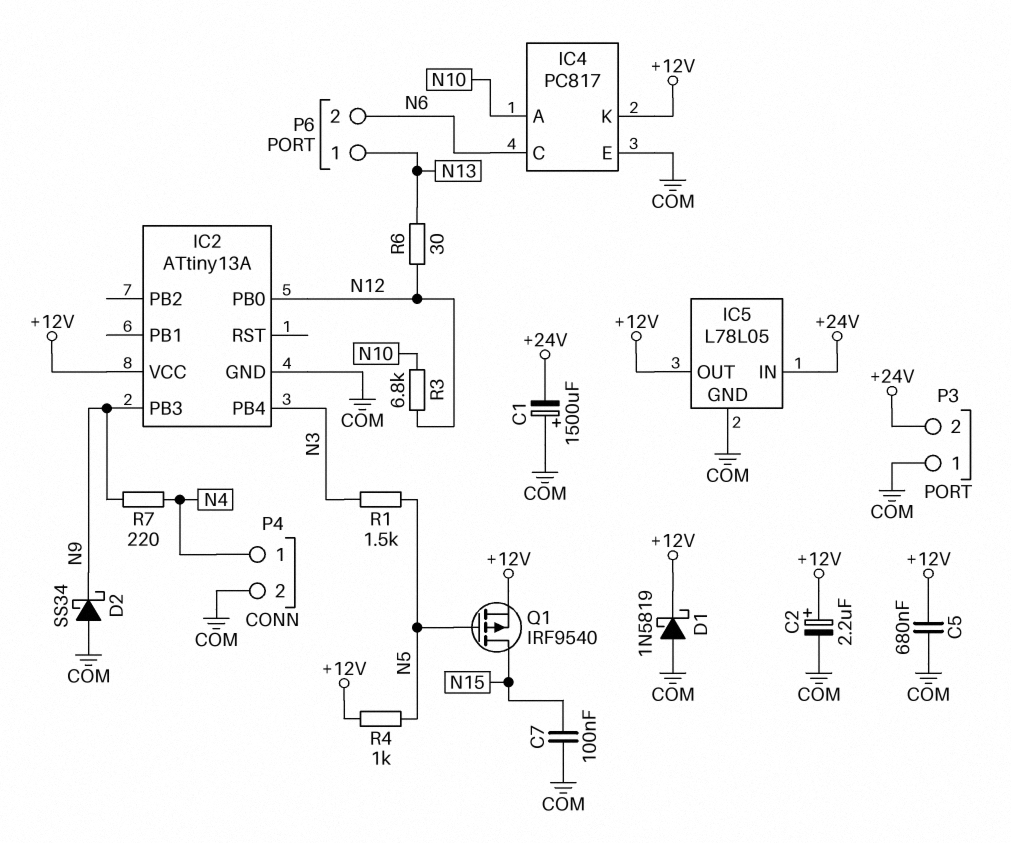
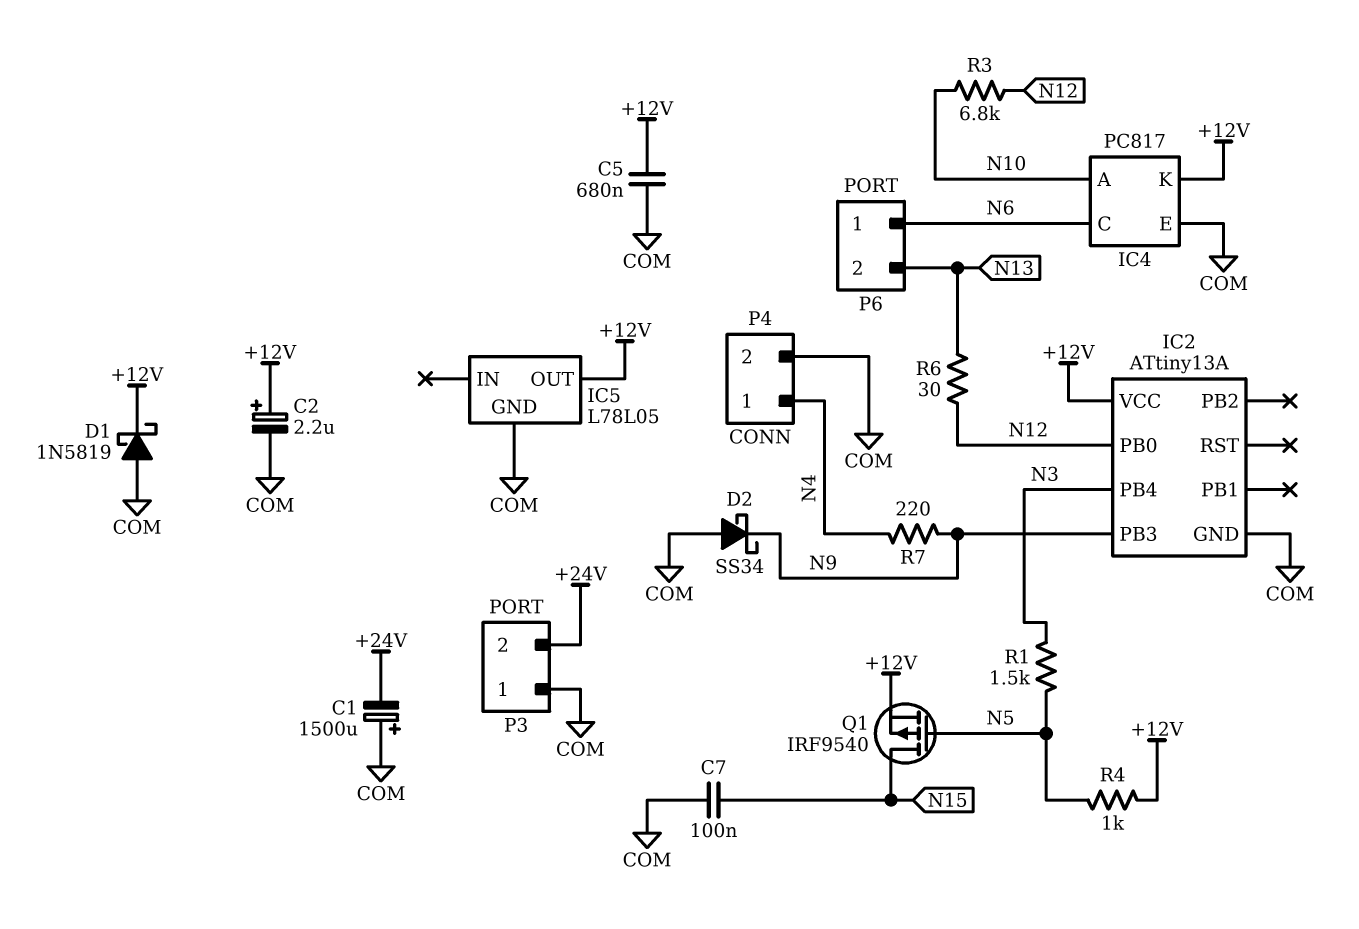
IC5 pin IN: +24V -> none
P6 pin 1: N13 -> N6
P6 pin 2: N6 -> N13

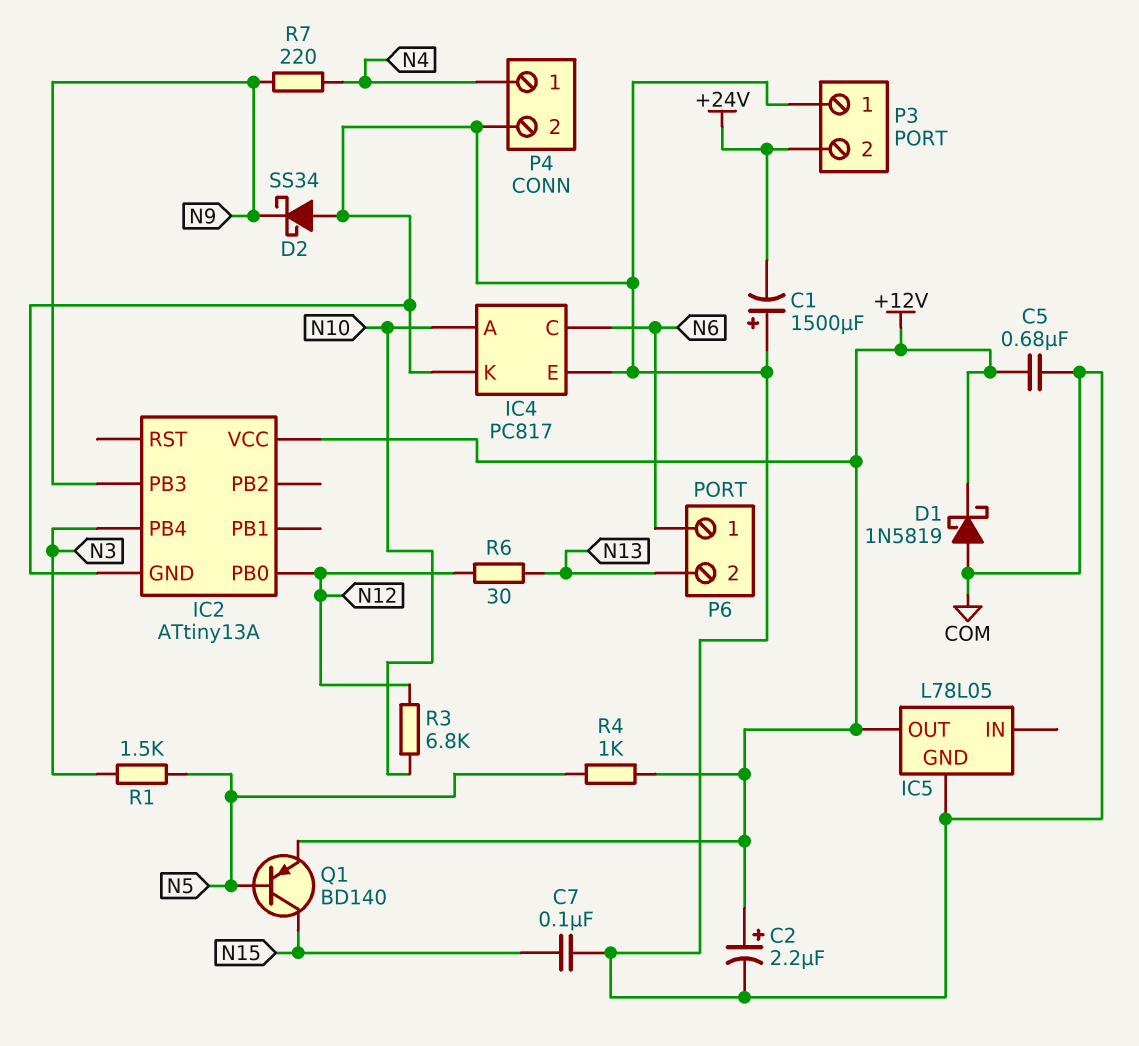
IC4 pin K: +12V -> COM
Q1: PMOS IRF9540 (G N5, D N15, S +12V) -> PNP BD140 (B N5, C N15, E +12V)

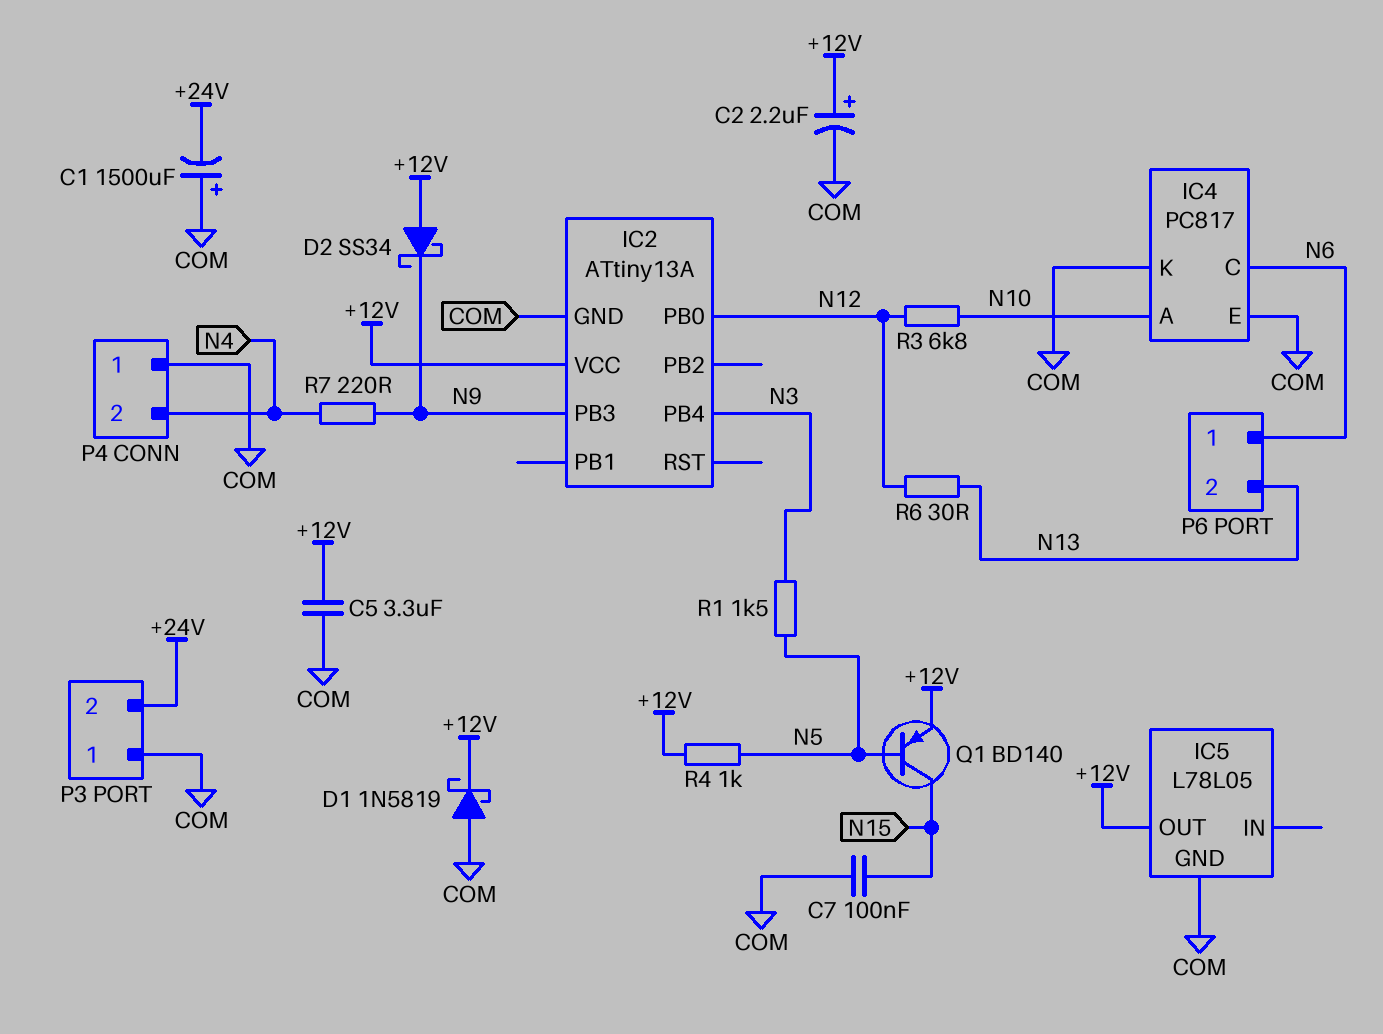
C5: 680nF (+12V, COM) -> 3.3uF (+12V, COM)
D2: schottky SS34 (A COM, K N9) -> schottky SS34 (A +12V, K N9)
P4 pin 1: N4 -> COM
P4 pin 2: COM -> N4

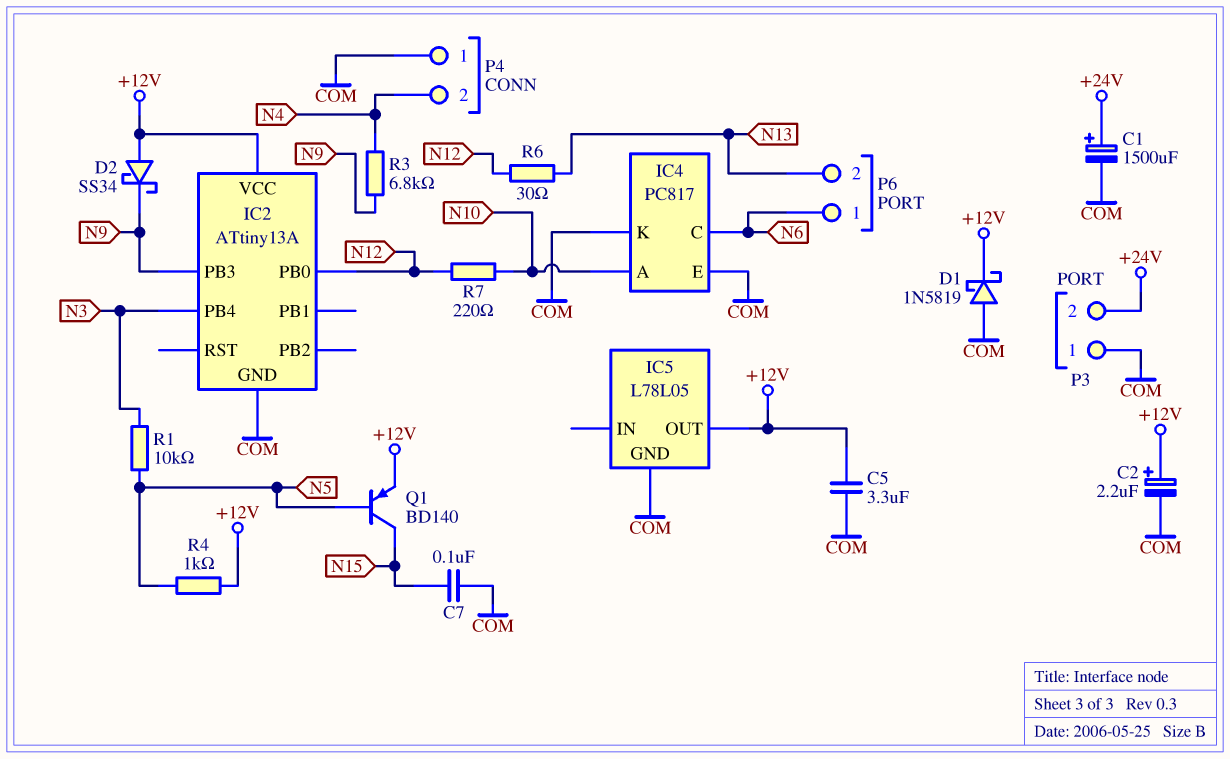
C1: 1500uF (plus COM, minus +24V) -> 1500uF (plus +24V, minus COM)
R1: 1.5k (N3, N5) -> 10k (N3, N5)
R3: 6.8k (N10, N12) -> 6.8k (N4, N9)
R7: 220 (N4, N9) -> 220 (N10, N12)

